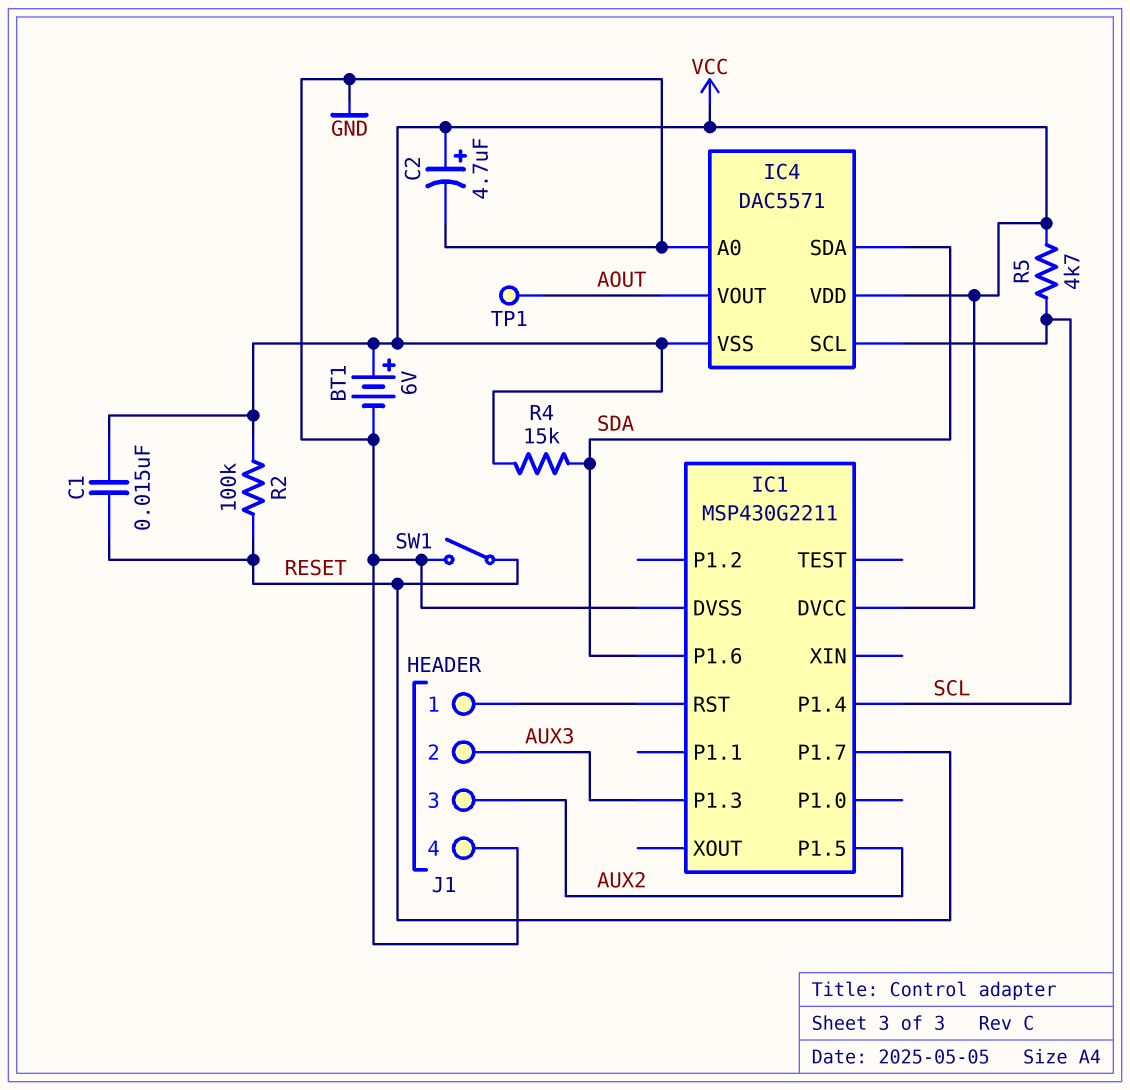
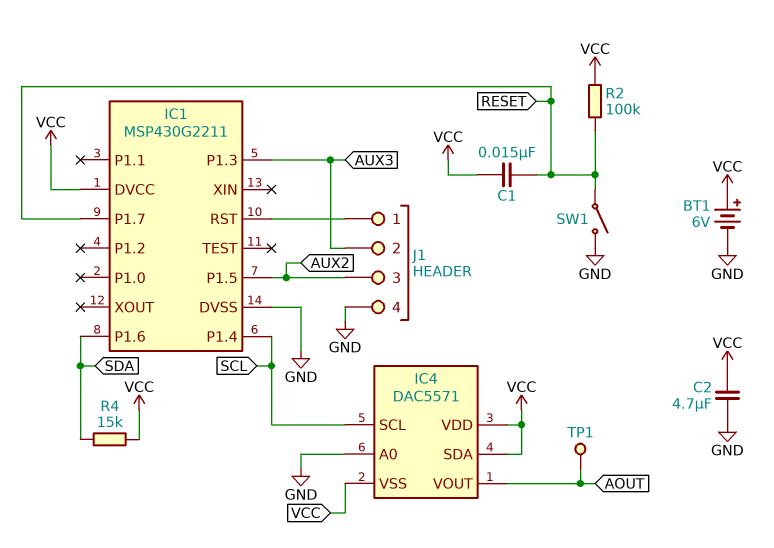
C2: 4.7uF (plus VCC, minus GND) -> 4.7uF (GND, VCC)
IC4 pin SDA: SDA -> VCC
R5: 4.7k (SCL, VCC) -> none

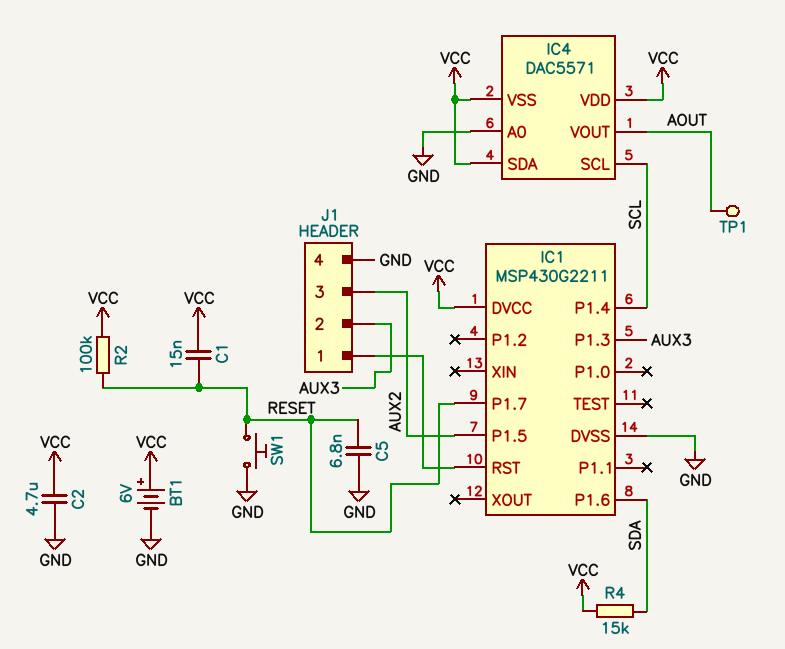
C5: none -> 6.8nF (GND, RESET)
SW1: switch (GND, RESET) -> button (GND, RESET)

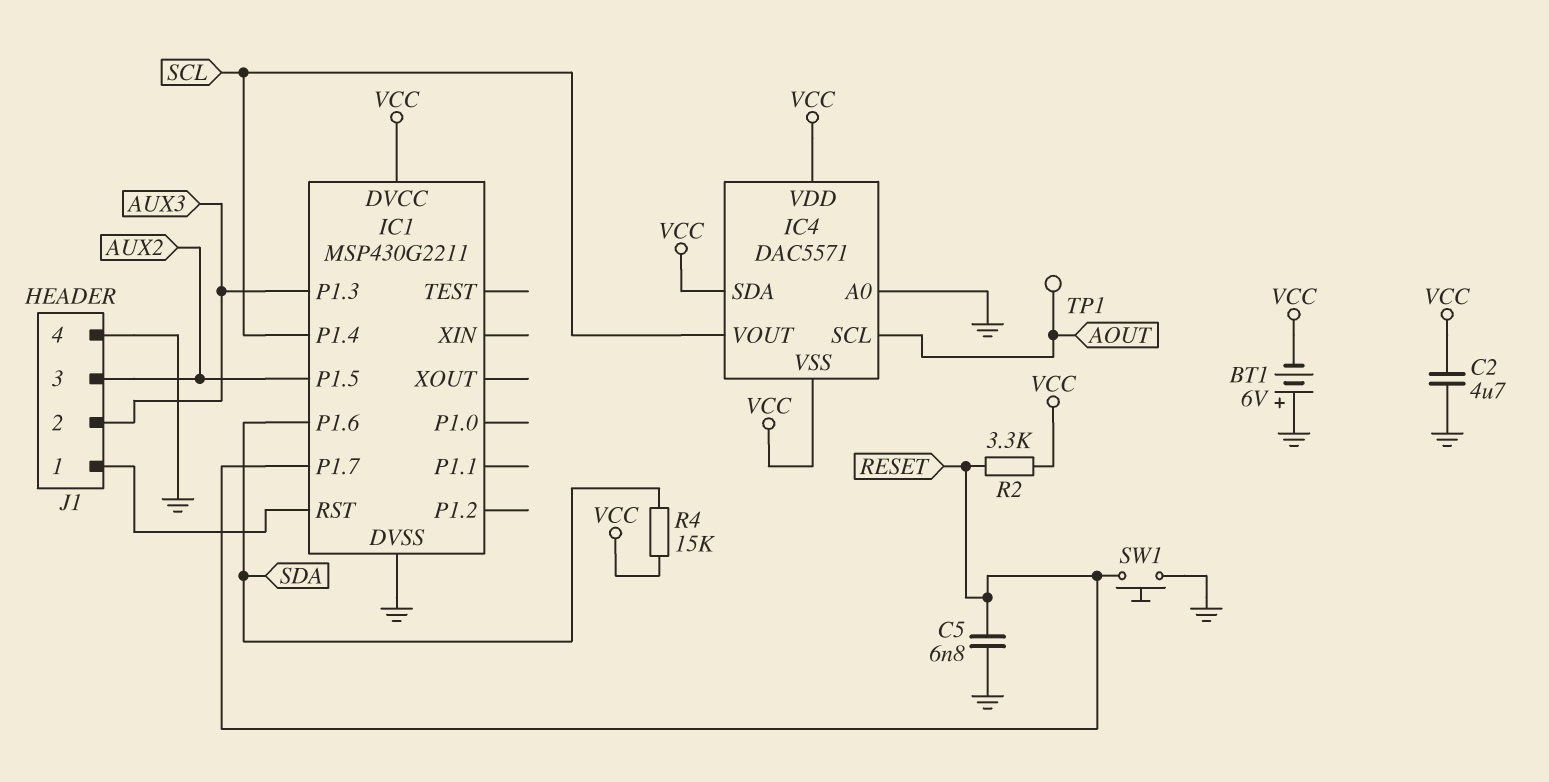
BT1: 6V (plus VCC, minus GND) -> 6V (plus GND, minus VCC)
C1: 15nF (RESET, VCC) -> none
IC4 pin SCL: SCL -> AOUT
IC4 pin VOUT: AOUT -> SCL
R2: 100k (RESET, VCC) -> 3.3k (RESET, VCC)

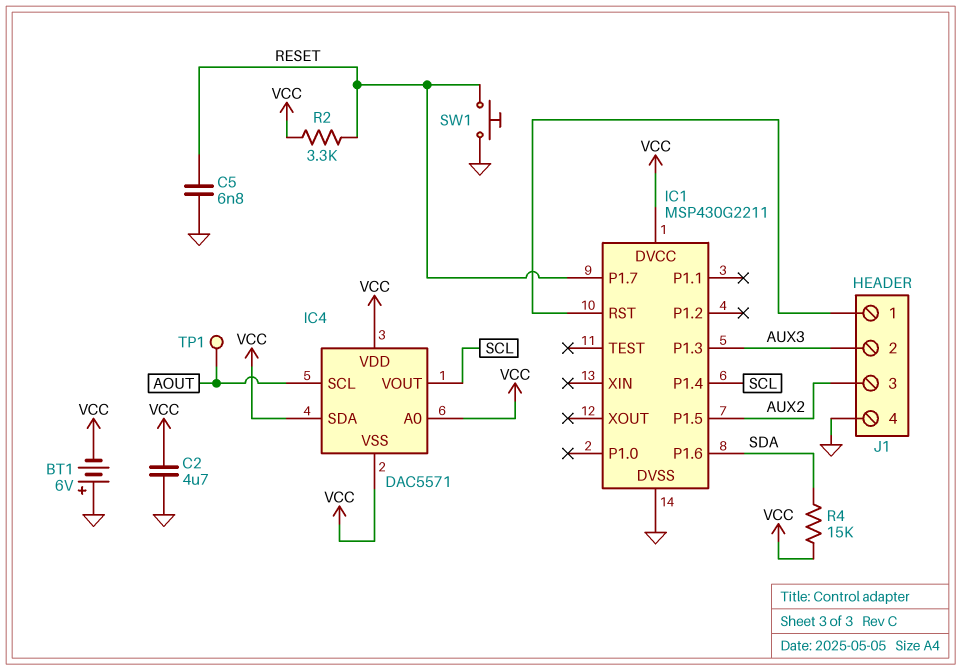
IC4 pin A0: GND -> VCC

